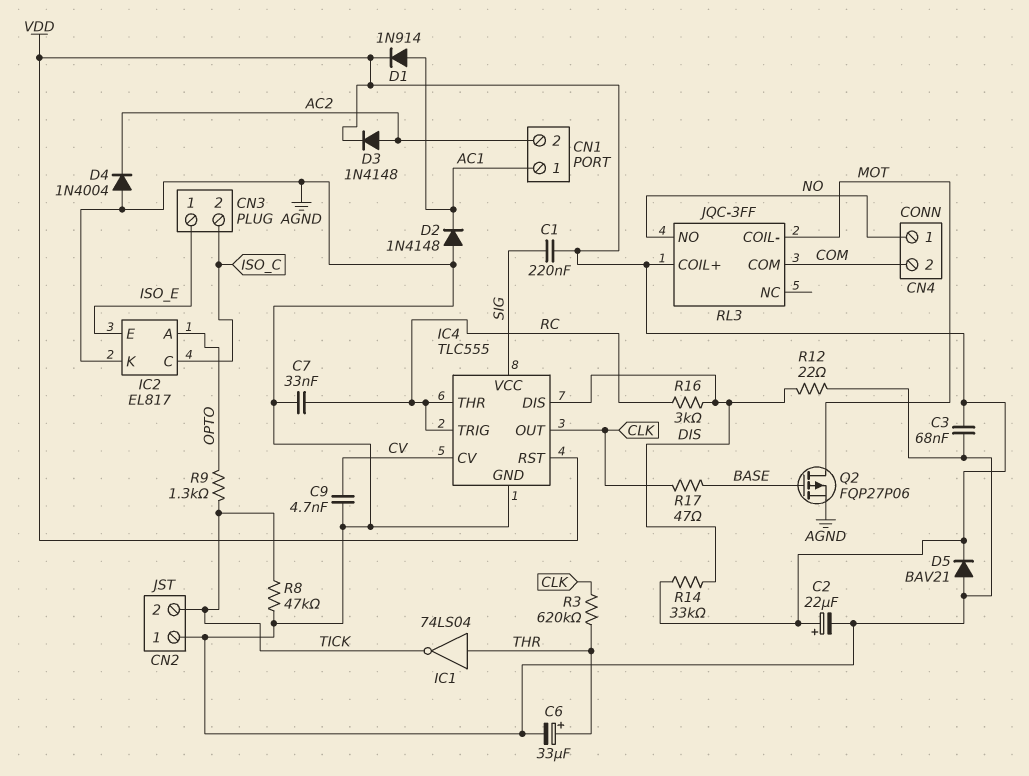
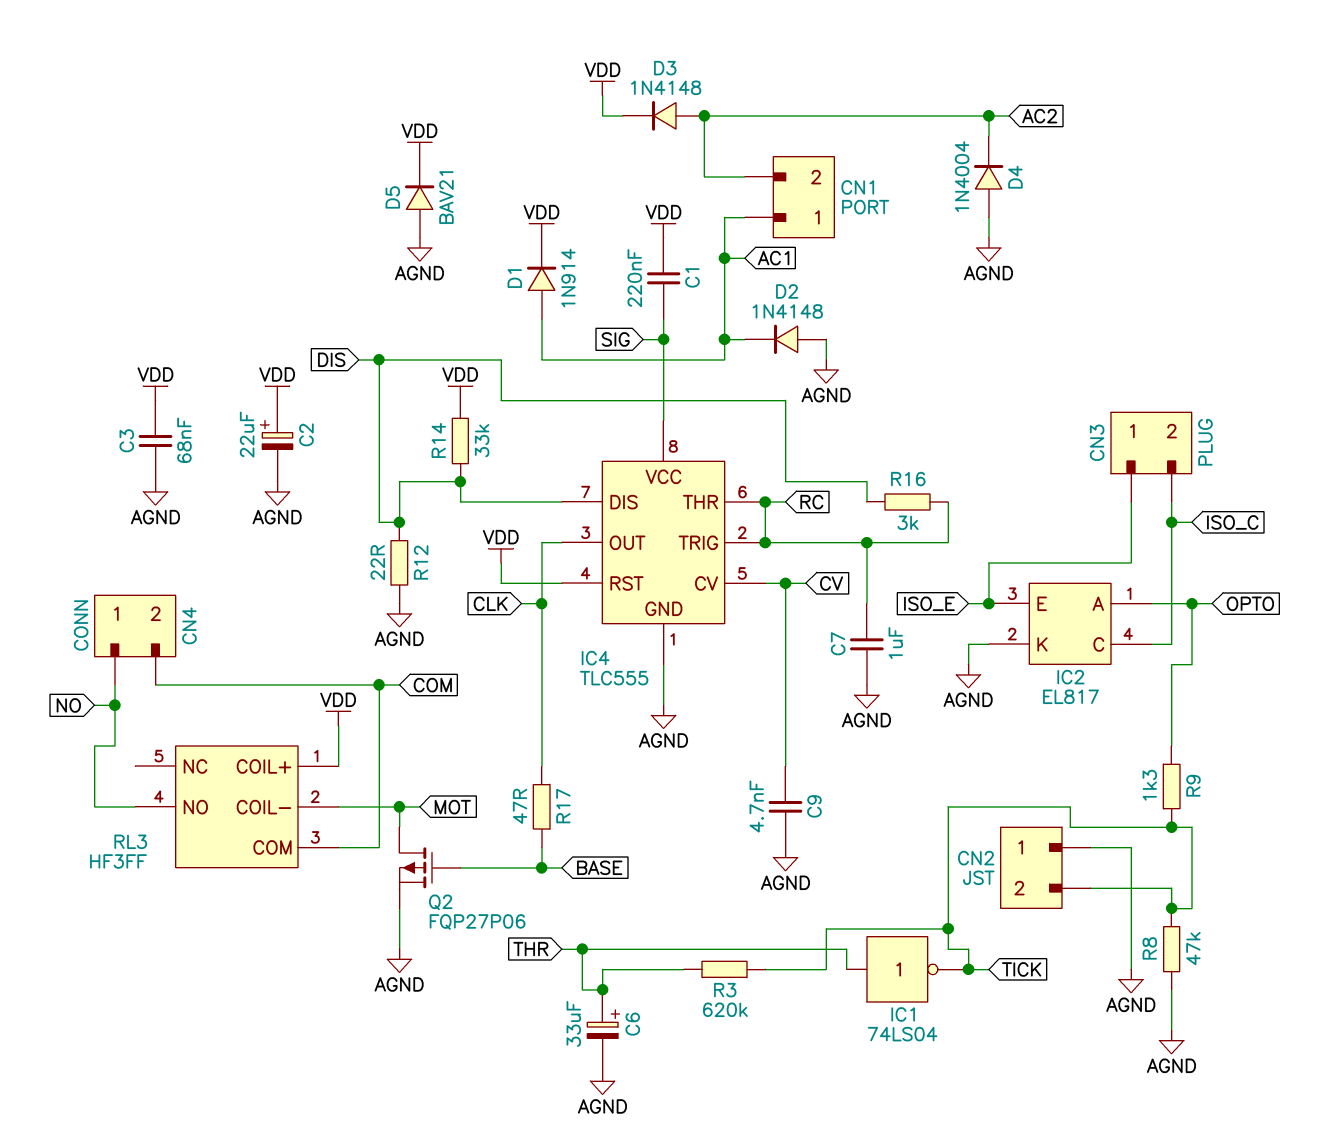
C7: 33nF (AGND, RC) -> 1uF (AGND, RC)
R3: 620k (CLK, THR) -> 620k (THR, TICK)
RL3: JQC-3FF -> HF3FF

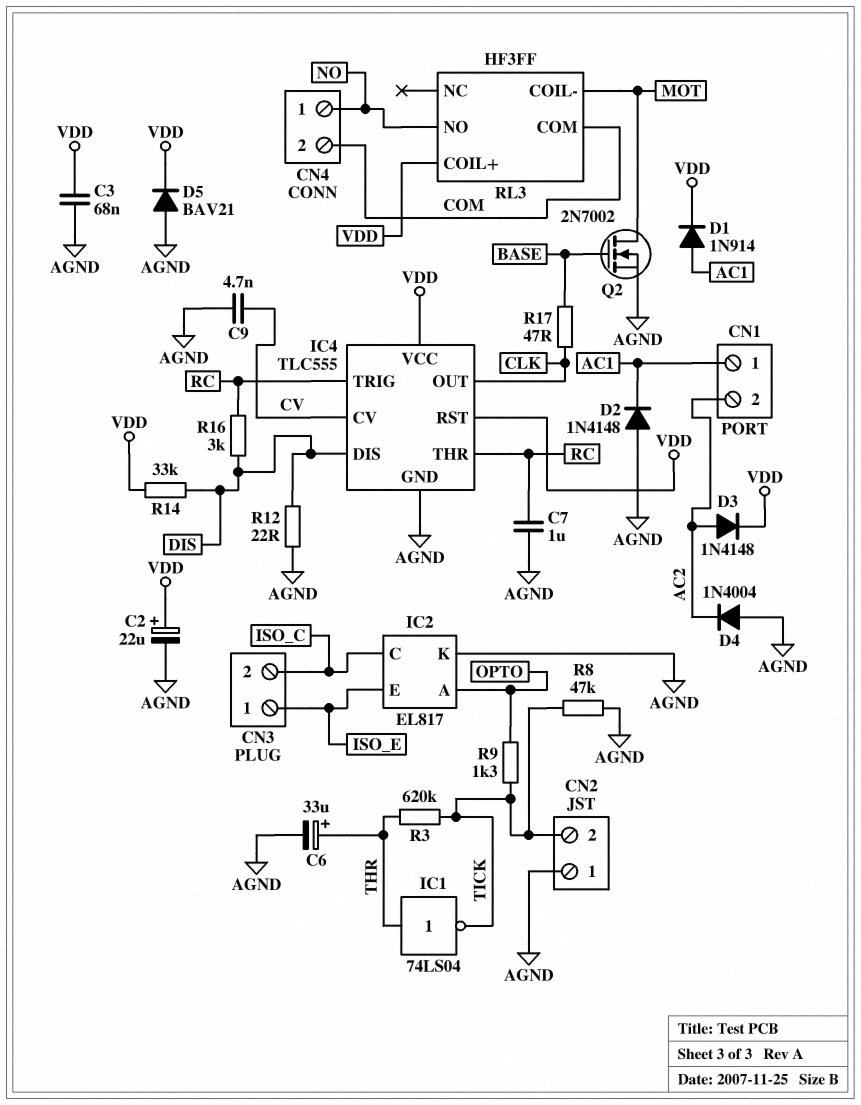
C1: 220nF (SIG, VDD) -> none
IC4 pin VCC: SIG -> VDD
Q2: PMOS FQP27P06 (G BASE, D MOT, S AGND) -> NMOS 2N7002 (G BASE, D MOT, S AGND)

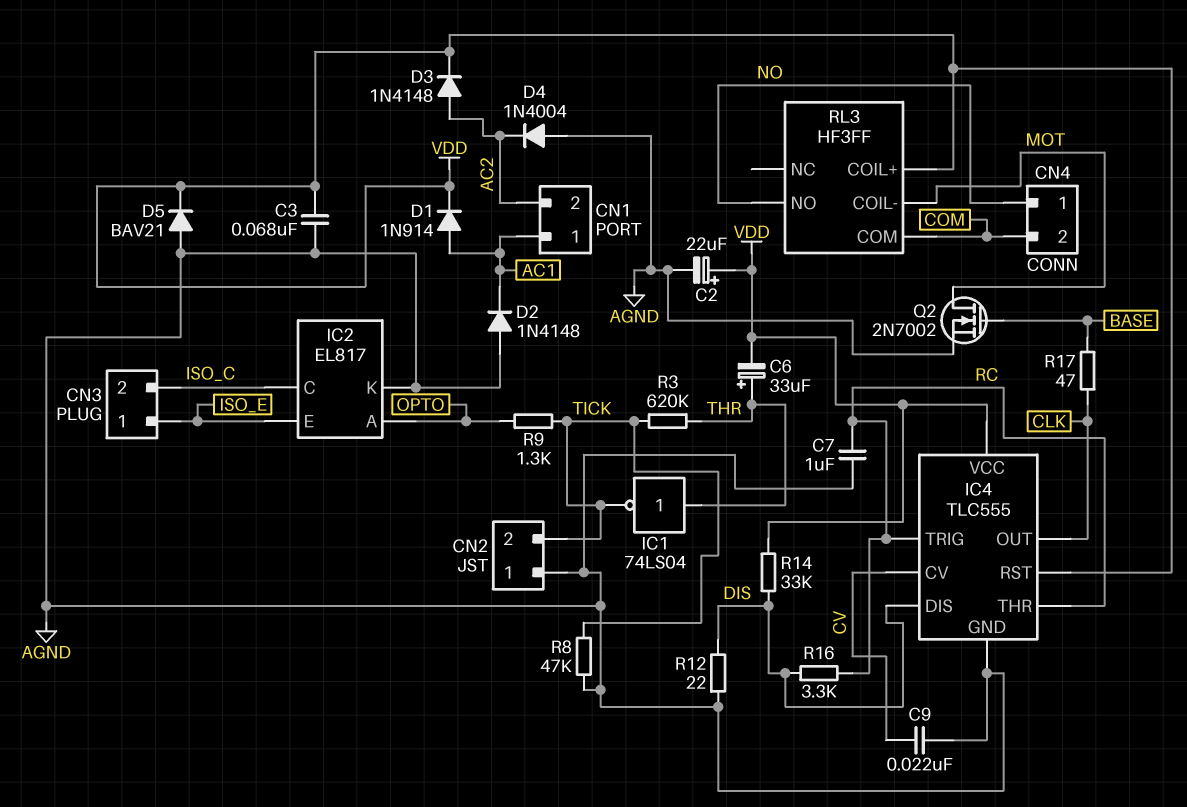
C6: 33uF (plus THR, minus AGND) -> 33uF (plus THR, minus VDD)
C9: 4.7nF (AGND, CV) -> 22nF (AGND, CV)
R16: 3k (DIS, RC) -> 3.3k (DIS, RC)

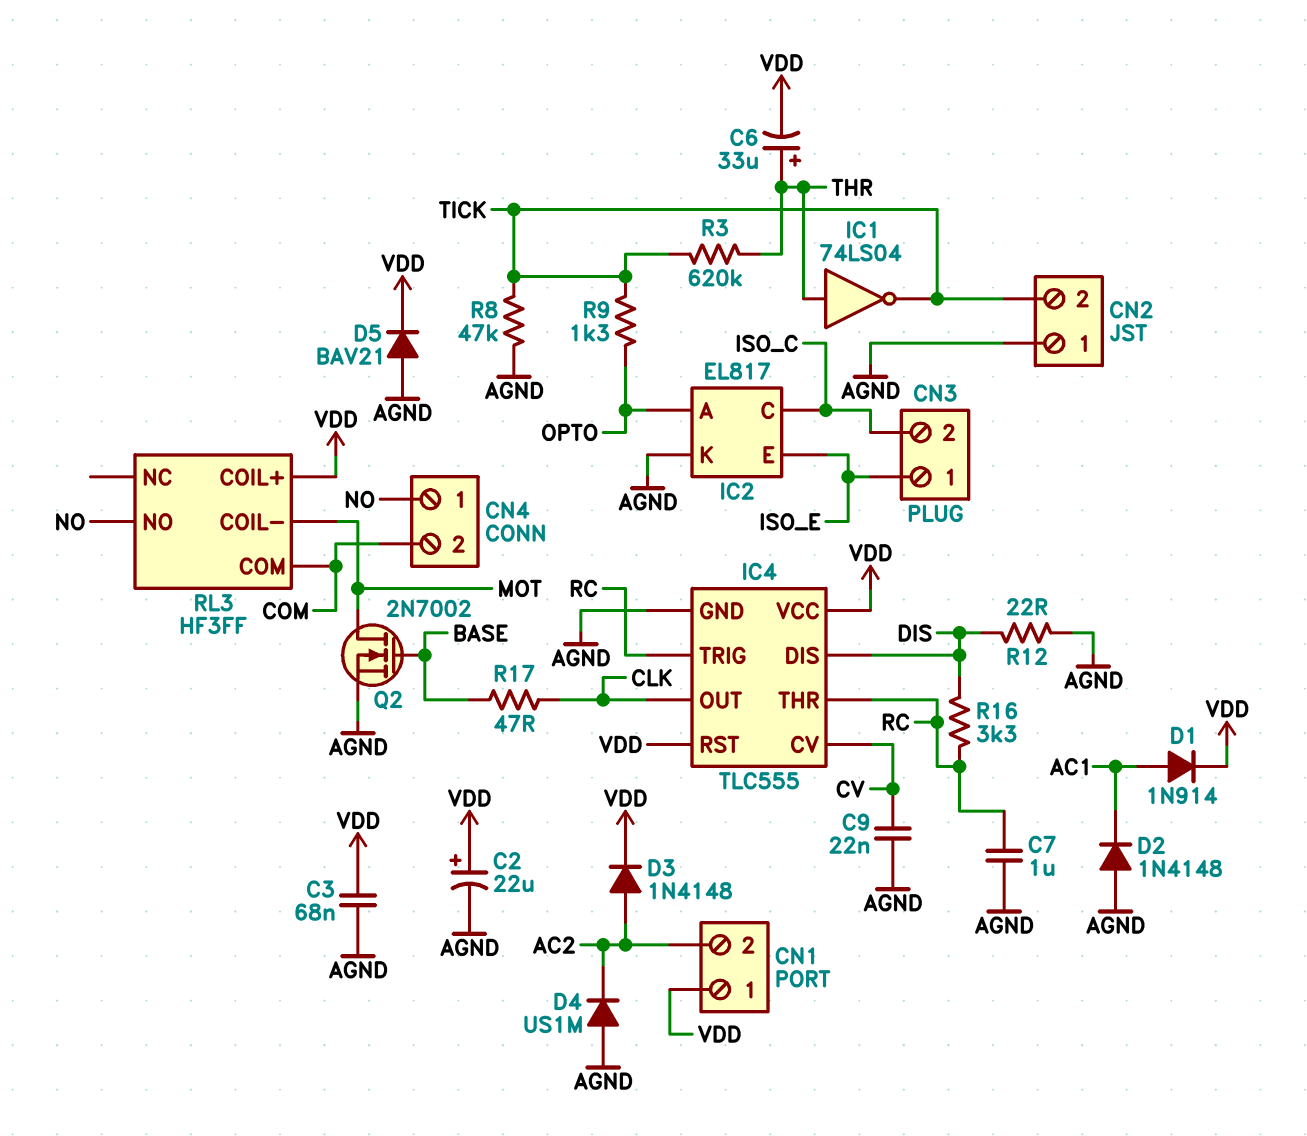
CN1 pin 1: AC1 -> VDD
D4: diode 1N4004 (A AGND, K AC2) -> diode US1M (A AGND, K AC2)
R14: 33k (DIS, VDD) -> none

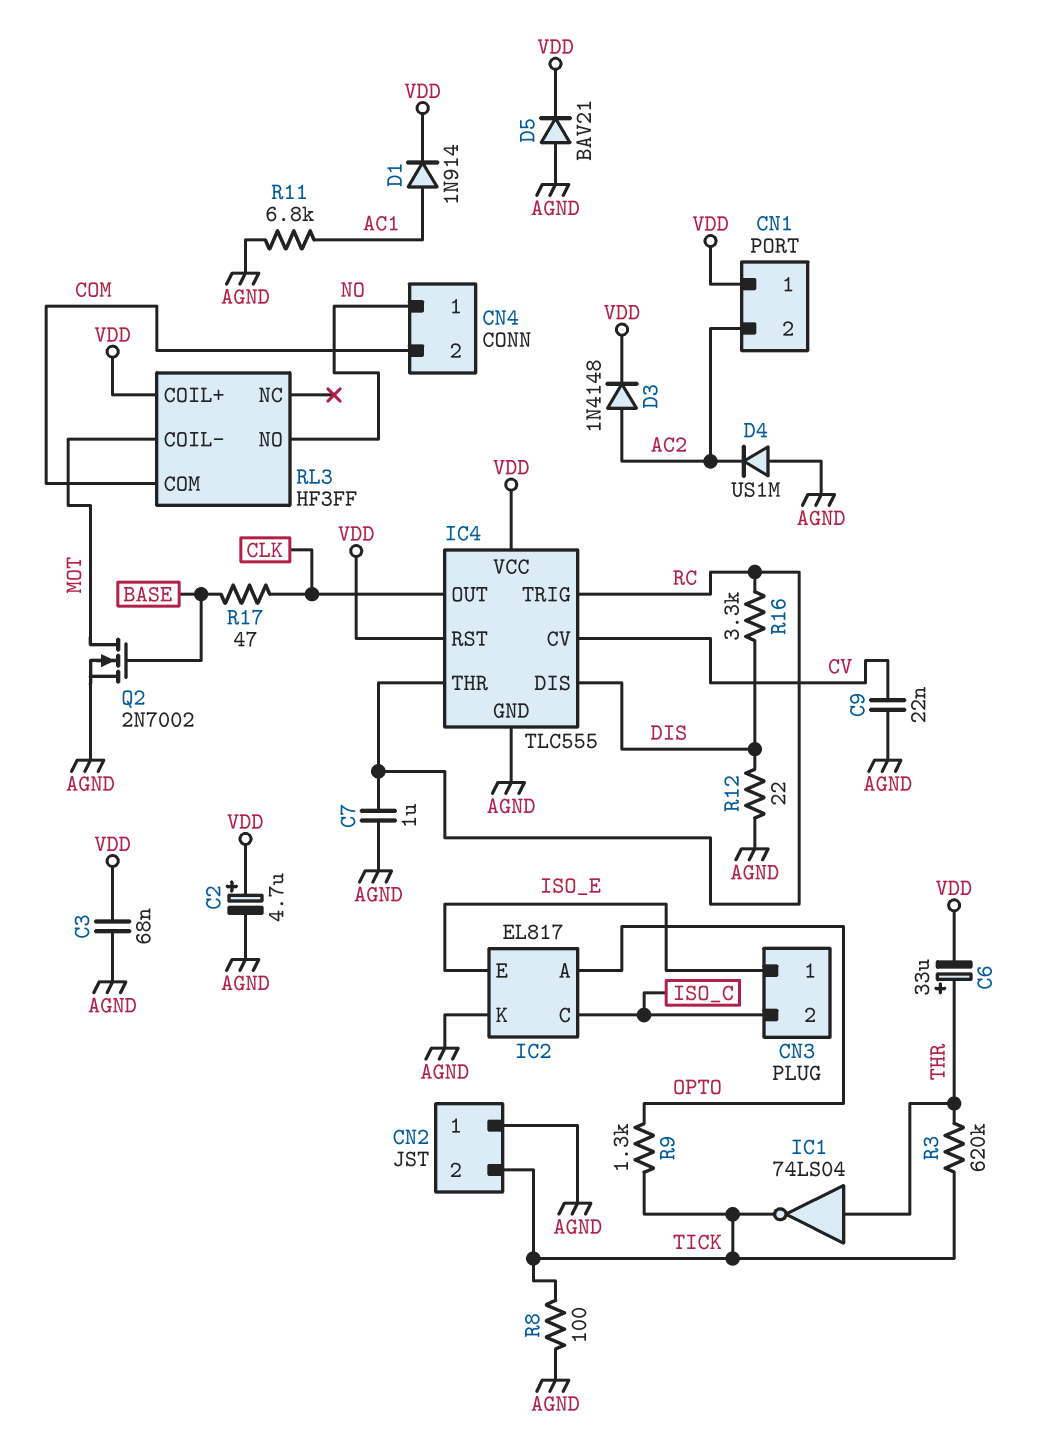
C2: 22uF (plus VDD, minus AGND) -> 4.7uF (plus VDD, minus AGND)
D2: diode 1N4148 (A AGND, K AC1) -> none
R8: 47k (AGND, TICK) -> 100 (AGND, TICK)
R11: none -> 6.8k (AC1, AGND)

